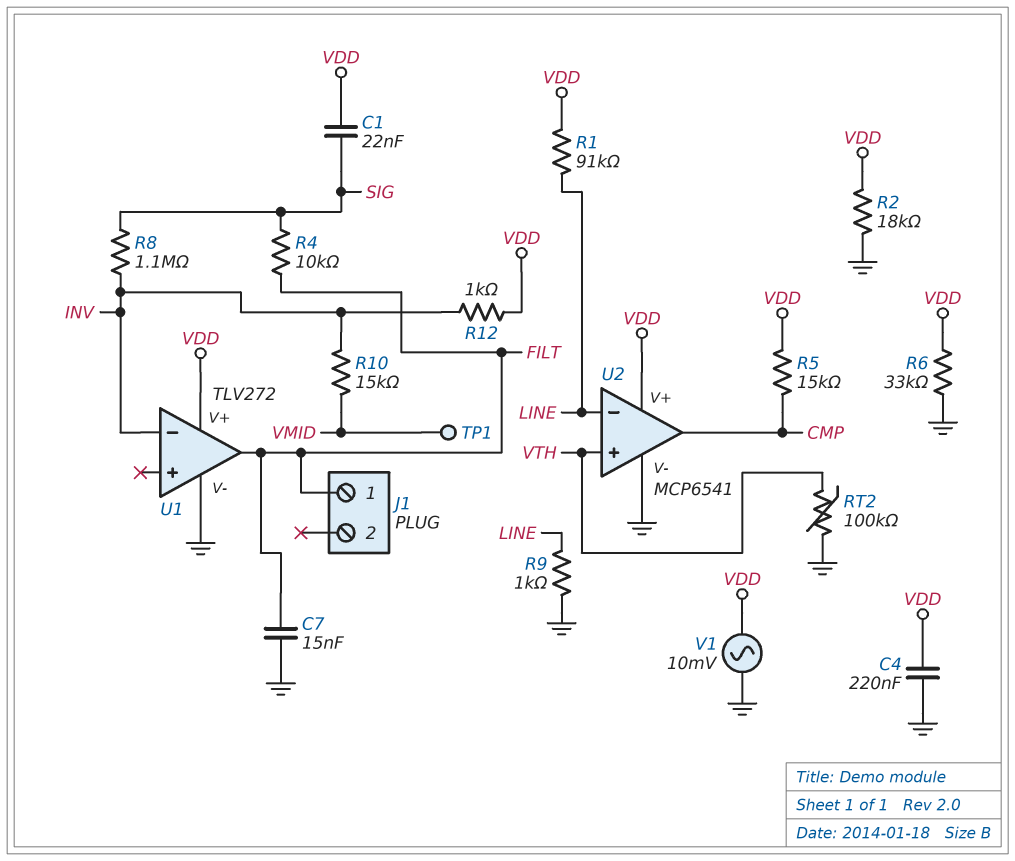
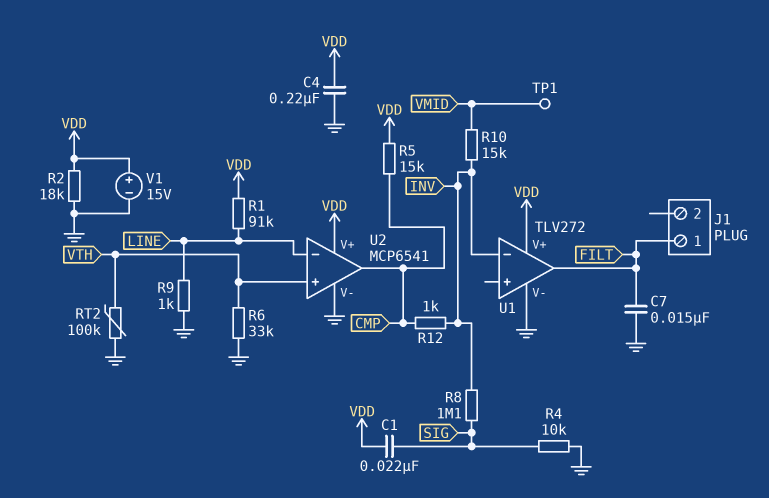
R4: 10k (FILT, SIG) -> 10k (GND, SIG)
R6: 33k (GND, VDD) -> 33k (GND, VTH)
R12: 1k (INV, VDD) -> 1k (CMP, INV)
V1: AC 10mV (GND, VDD) -> 15V (plus VDD, minus GND)

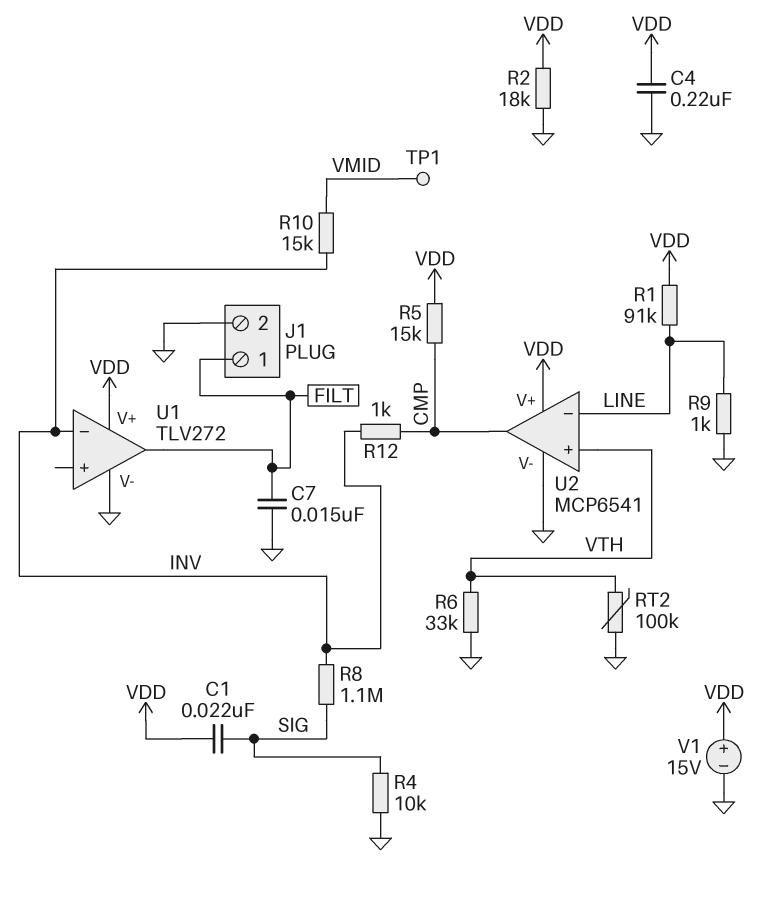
J1 pin 2: none -> GND

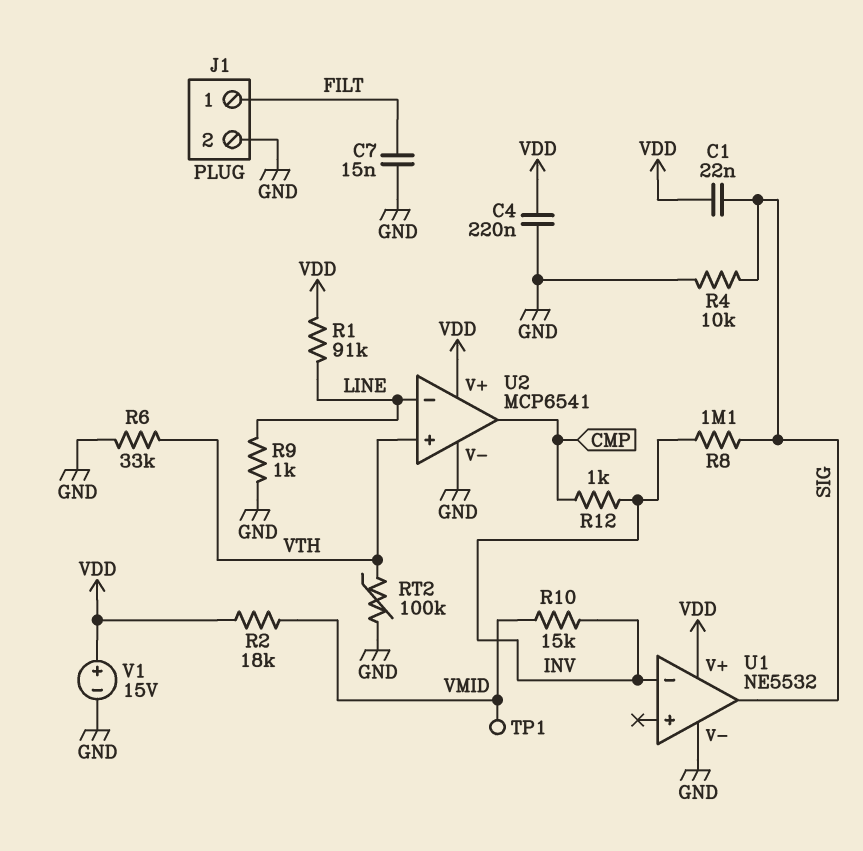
R2: 18k (GND, VDD) -> 18k (VDD, VMID)
R5: 15k (CMP, VDD) -> none
U1: TLV272 -> NE5532
U1 pin out: FILT -> SIG

